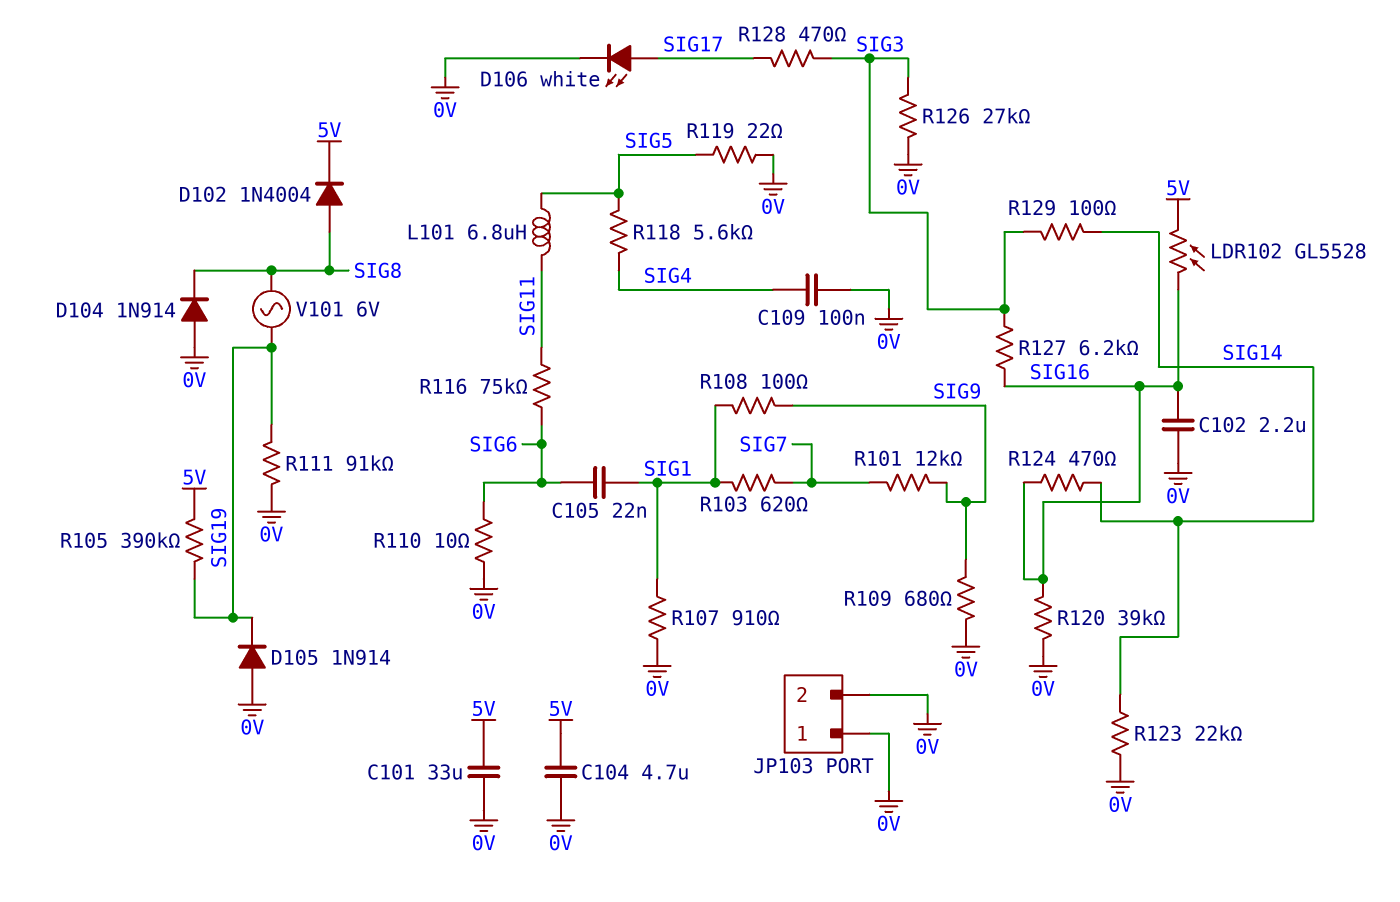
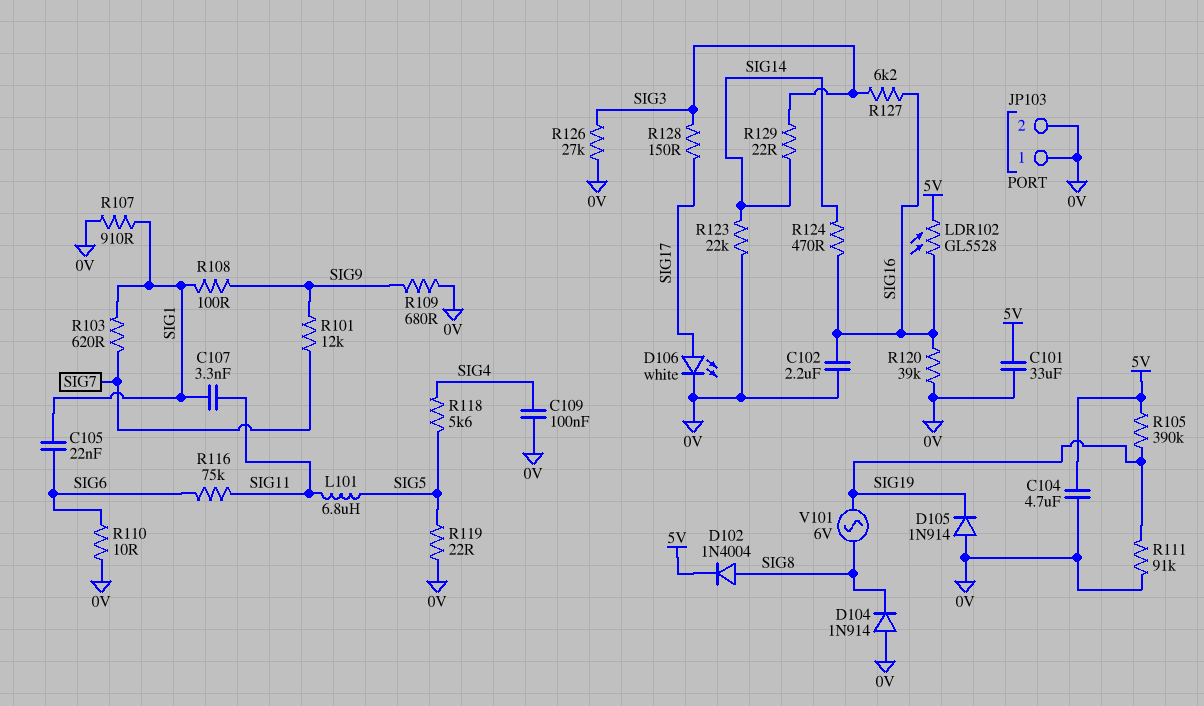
C107: none -> 3.3nF (SIG1, SIG11)
R128: 470 (SIG3, SIG17) -> 150 (SIG3, SIG17)
R129: 100 (SIG3, SIG14) -> 22 (SIG3, SIG14)

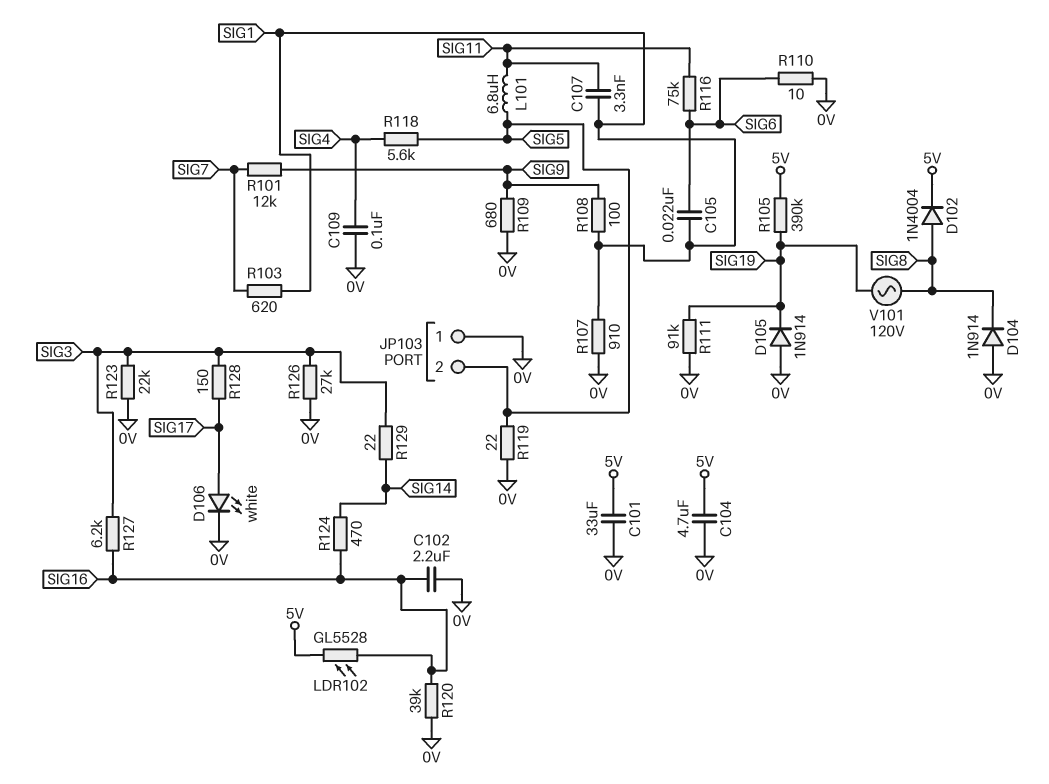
JP103 pin 2: 0V -> SIG5
R123: 22k (0V, SIG14) -> 22k (0V, SIG3)
V101: AC 6V (SIG8, SIG19) -> AC 120V (SIG8, SIG19)

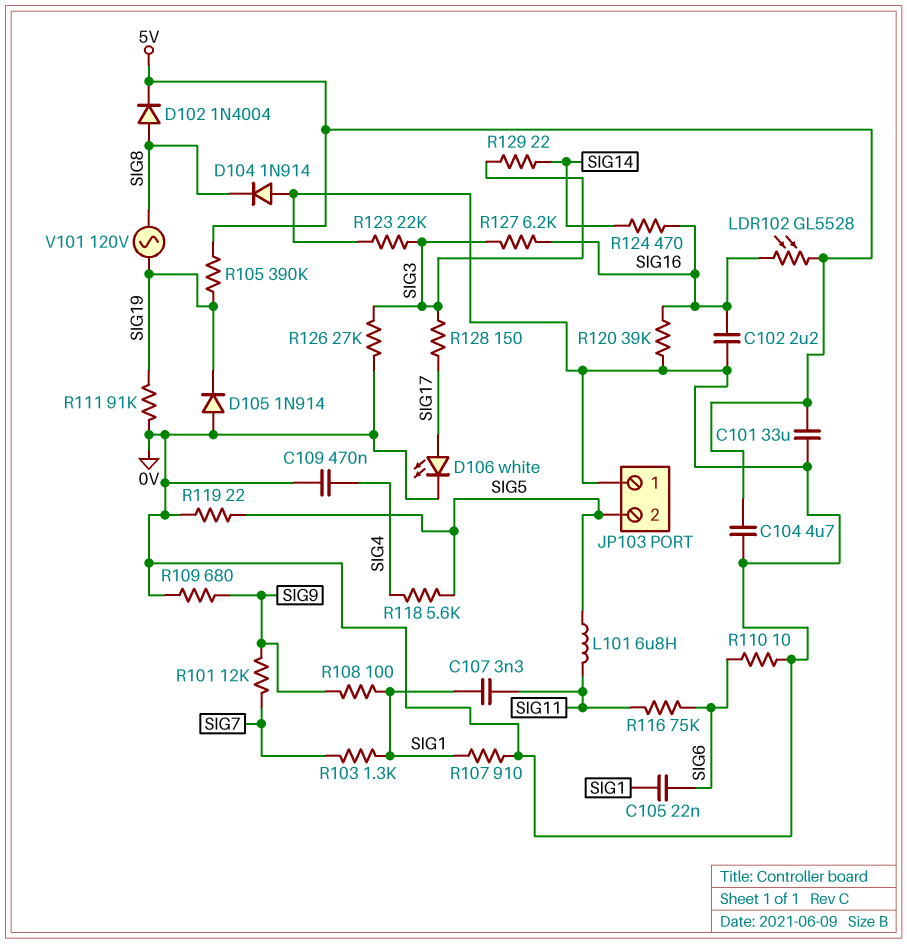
C109: 100nF (0V, SIG4) -> 470nF (0V, SIG4)
R103: 620 (SIG1, SIG7) -> 1.3k (SIG1, SIG7)

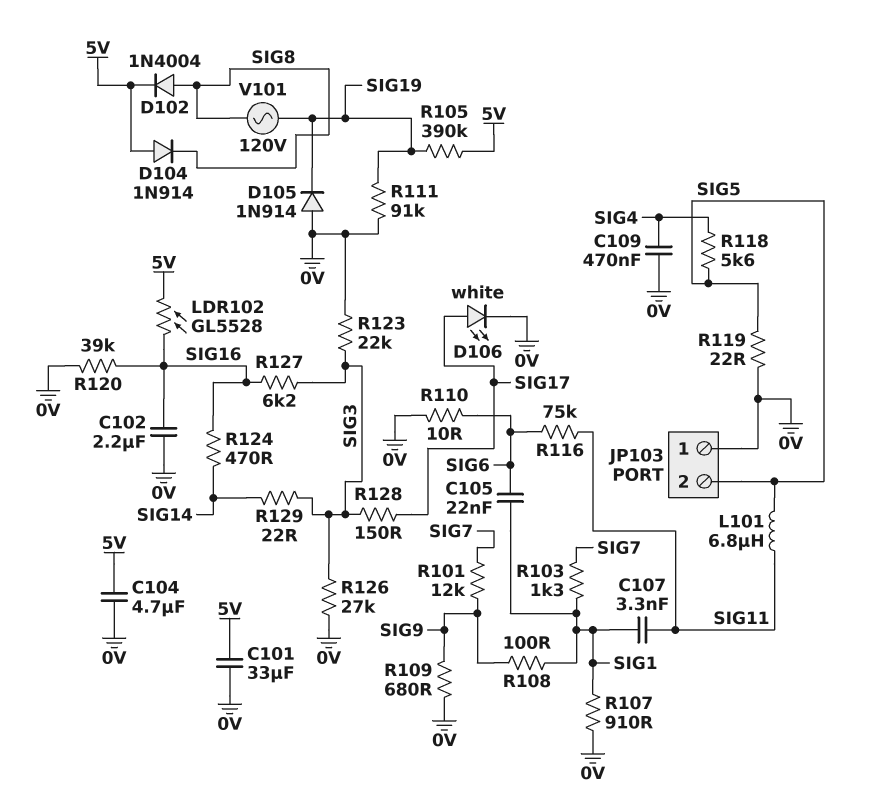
D104: diode 1N914 (A 0V, K SIG8) -> diode 1N914 (A 5V, K SIG8)

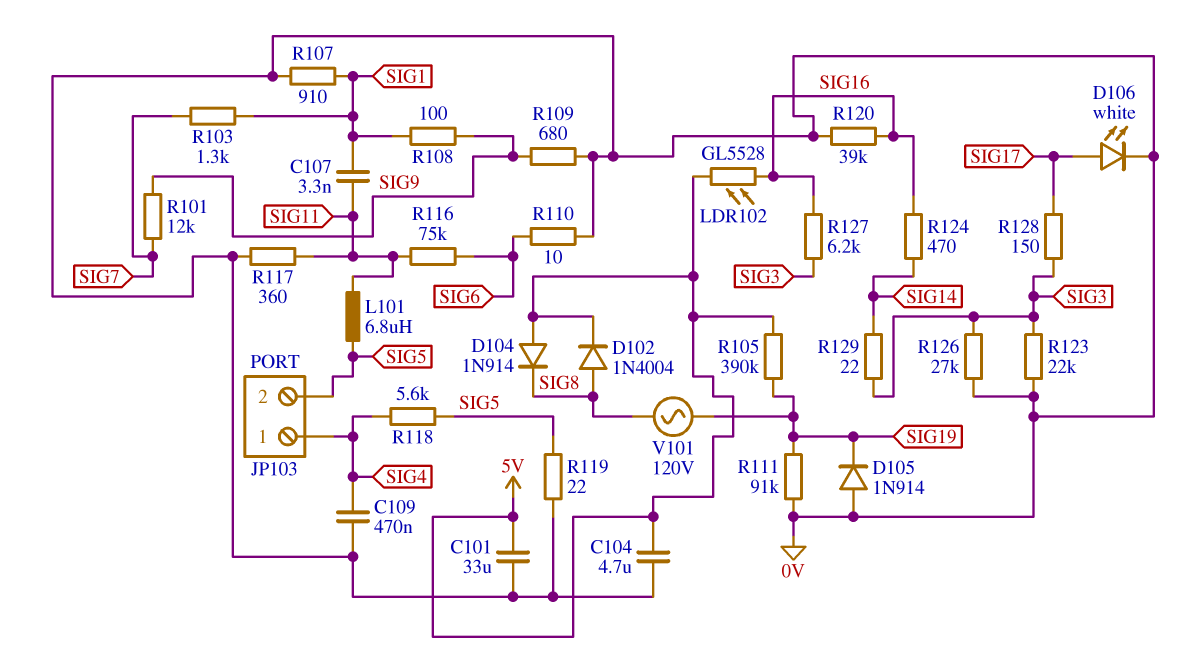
C102: 2.2uF (0V, SIG16) -> none
C105: 22nF (SIG1, SIG6) -> none
JP103 pin 1: 0V -> SIG4
R117: none -> 360 (0V, SIG11)

